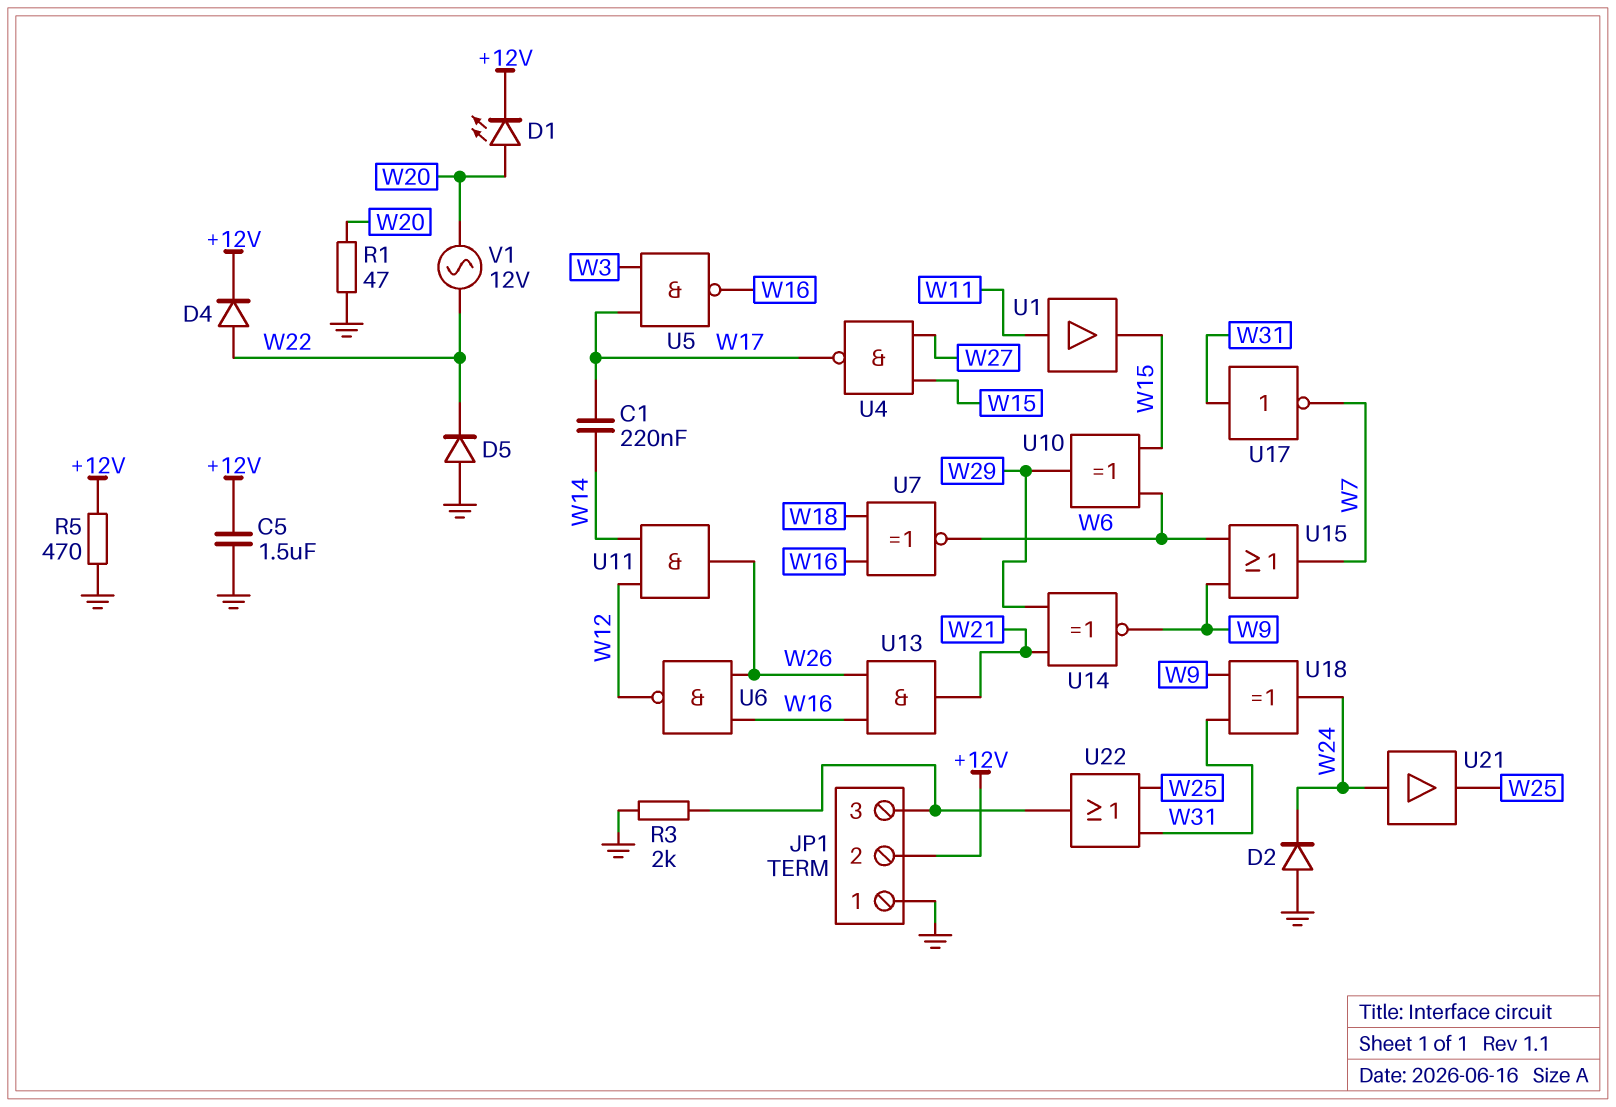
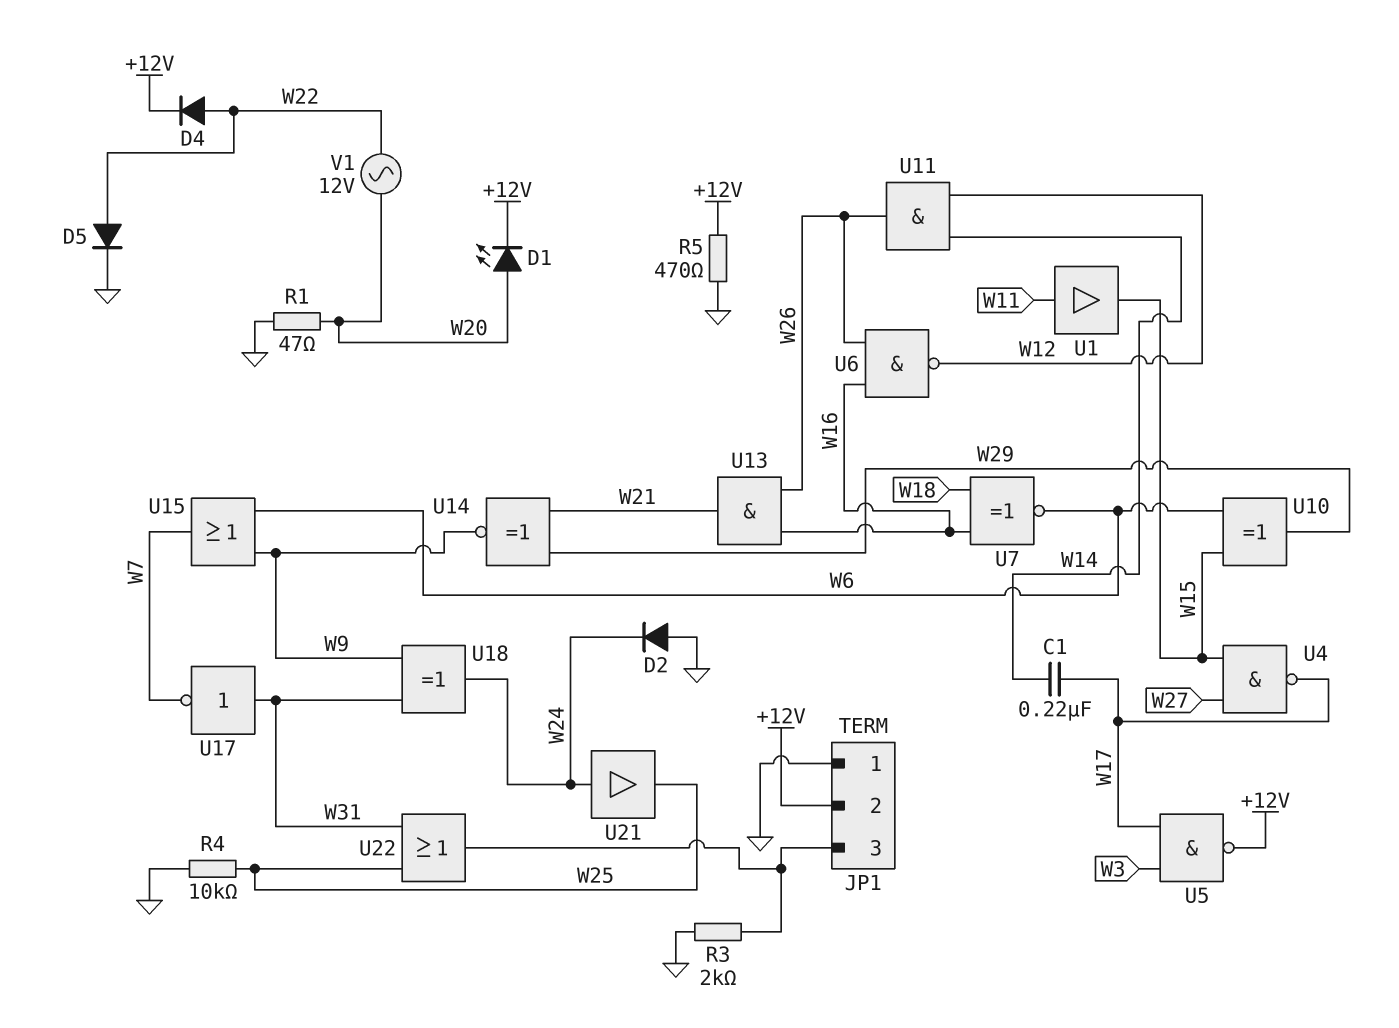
C5: 1.5uF (+12V, GND) -> none
D5: diode (A GND, K W22) -> diode (A W22, K GND)
R4: none -> 10k (GND, W25)
U5: NAND (in W3, in W17, out W16) -> NAND (in W3, in W17, out +12V)

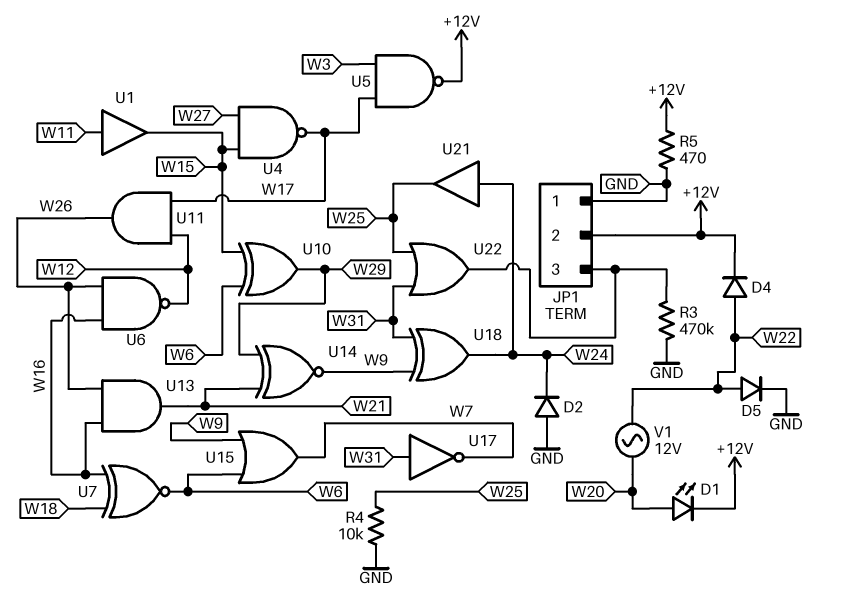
C1: 220nF (W14, W17) -> none
R1: 47 (GND, W20) -> none
R3: 2k (GND, JP1/3) -> 470k (GND, JP1/3)
U11: AND (in W12, in W14, out W26) -> AND (in W12, in W17, out W26)

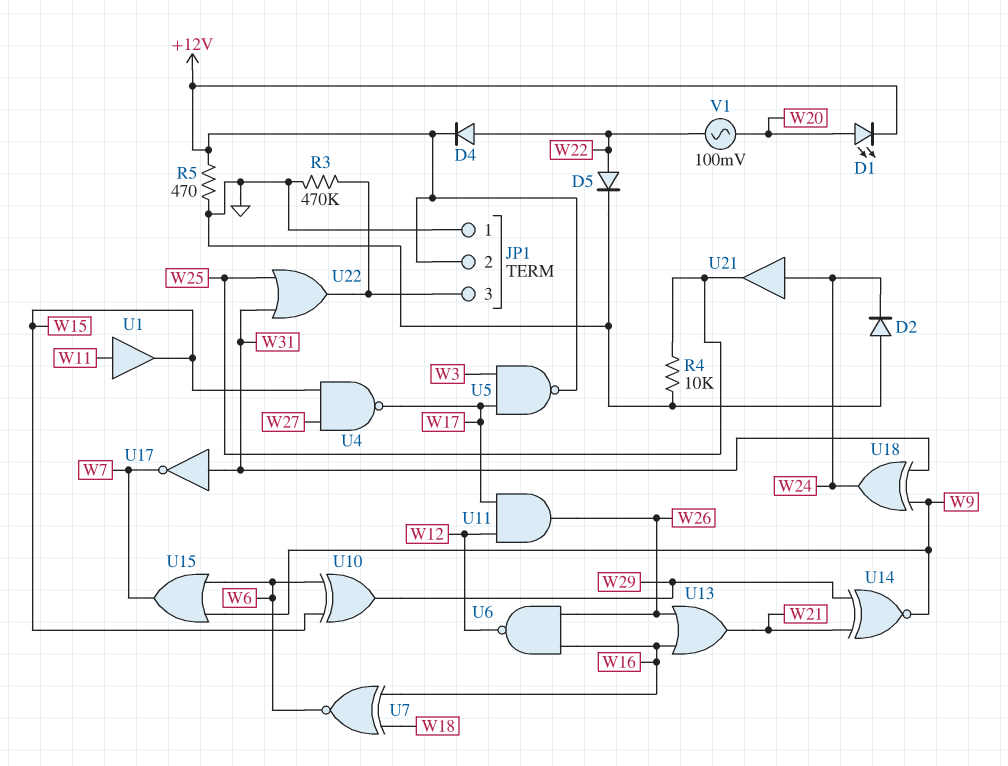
U13: AND (in W16, in W26, out W21) -> OR (in W16, in W26, out W21)
V1: AC 12V (W20, W22) -> AC 100mV (W20, W22)

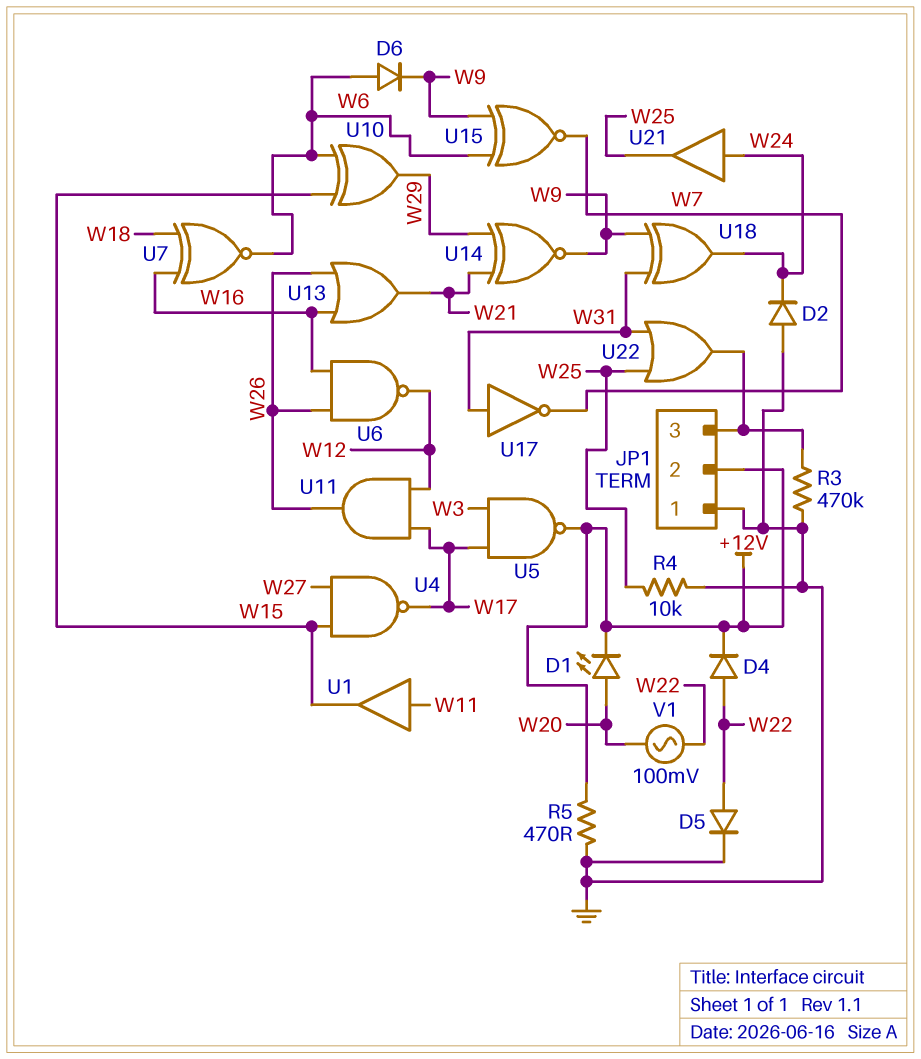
D6: none -> diode (A W6, K W9)
U15: OR (in W6, in W9, out W7) -> XNOR (in W6, in W9, out W7)

